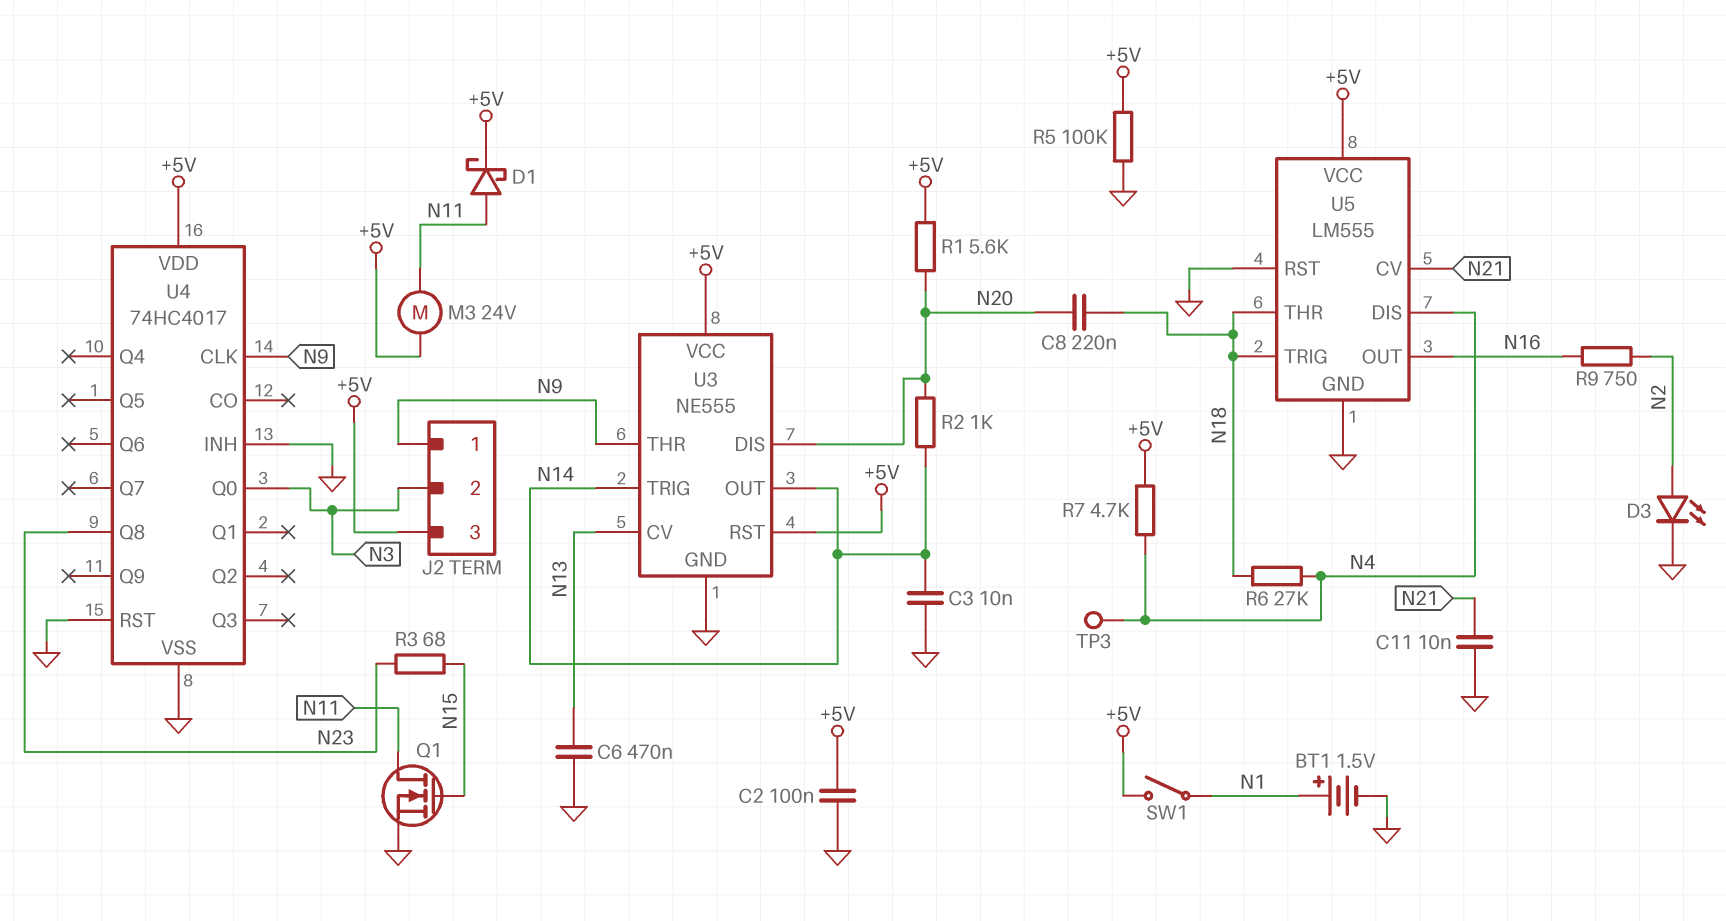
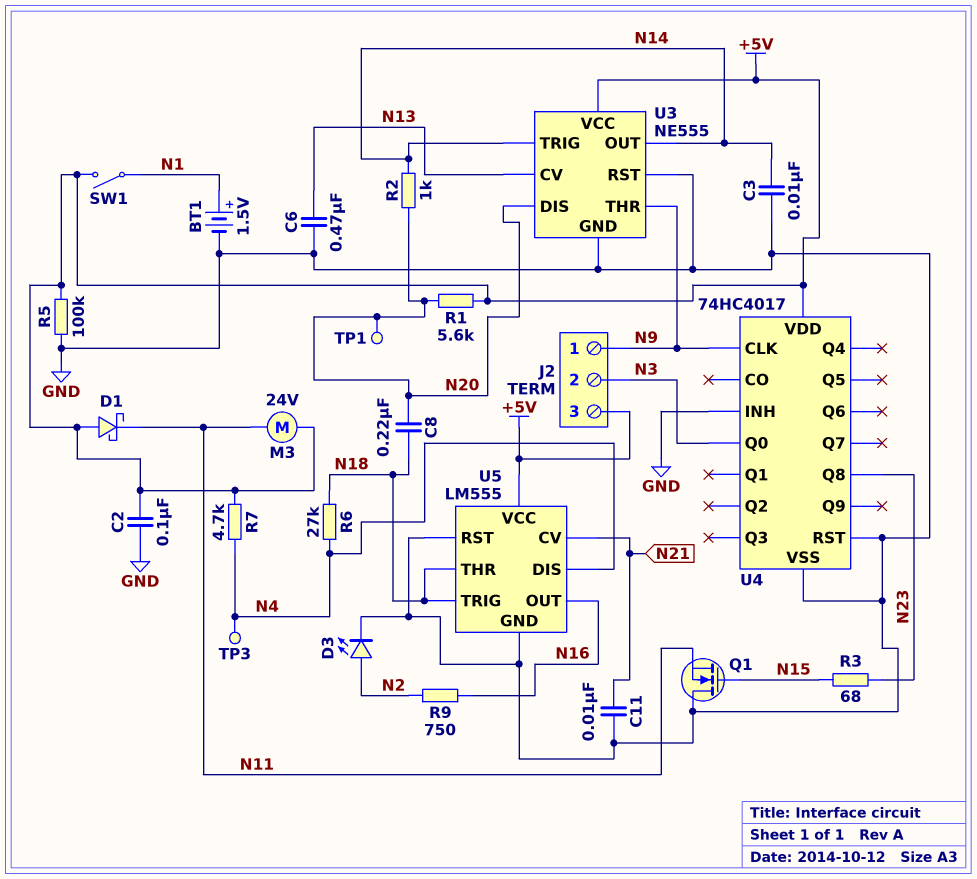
D1: schottky (A N11, K +5V) -> schottky (A +5V, K N11)
Q1: NMOS (G N15, D N11, S GND) -> NMOS (G N15, D GND, S N11)
TP1: none -> test point (N20)
U3 pin RST: +5V -> GND

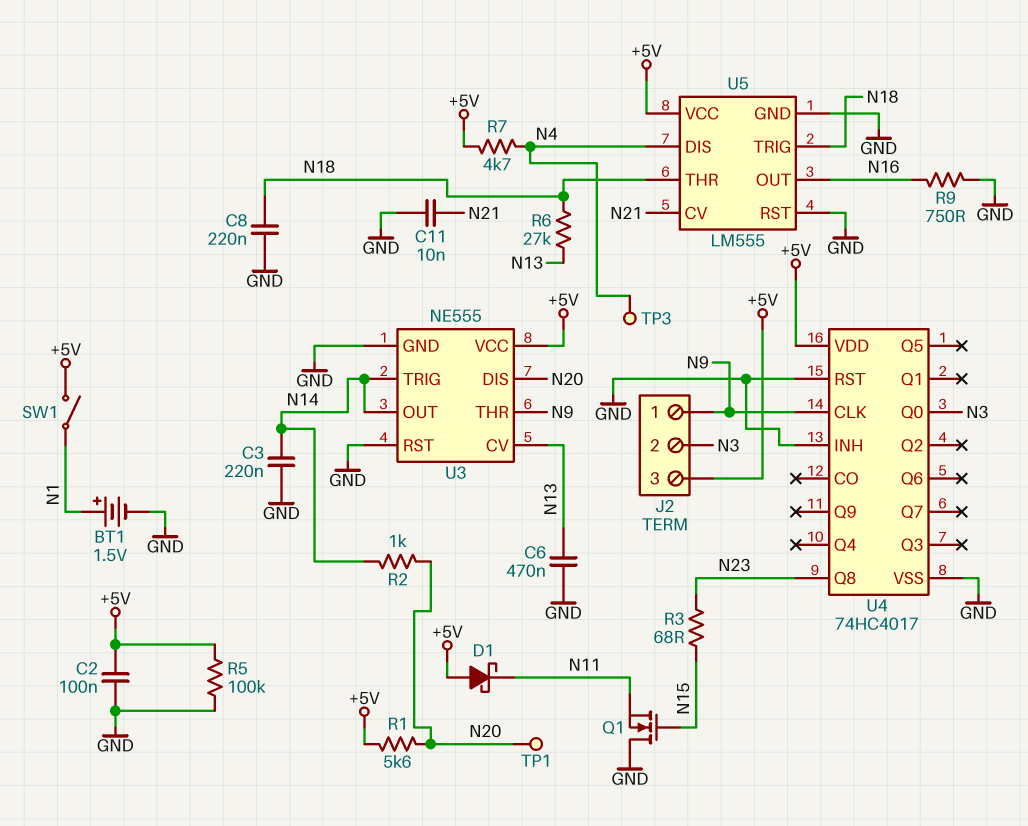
C3: 10nF (GND, N14) -> 220nF (GND, N14)
C8: 220nF (N18, N20) -> 220nF (GND, N18)
D3: LED (A N2, K GND) -> none
M3: motor 24V (+5V, N11) -> none
R6: 27k (N4, N18) -> 27k (N13, N18)
R9: 750 (N2, N16) -> 750 (GND, N16)

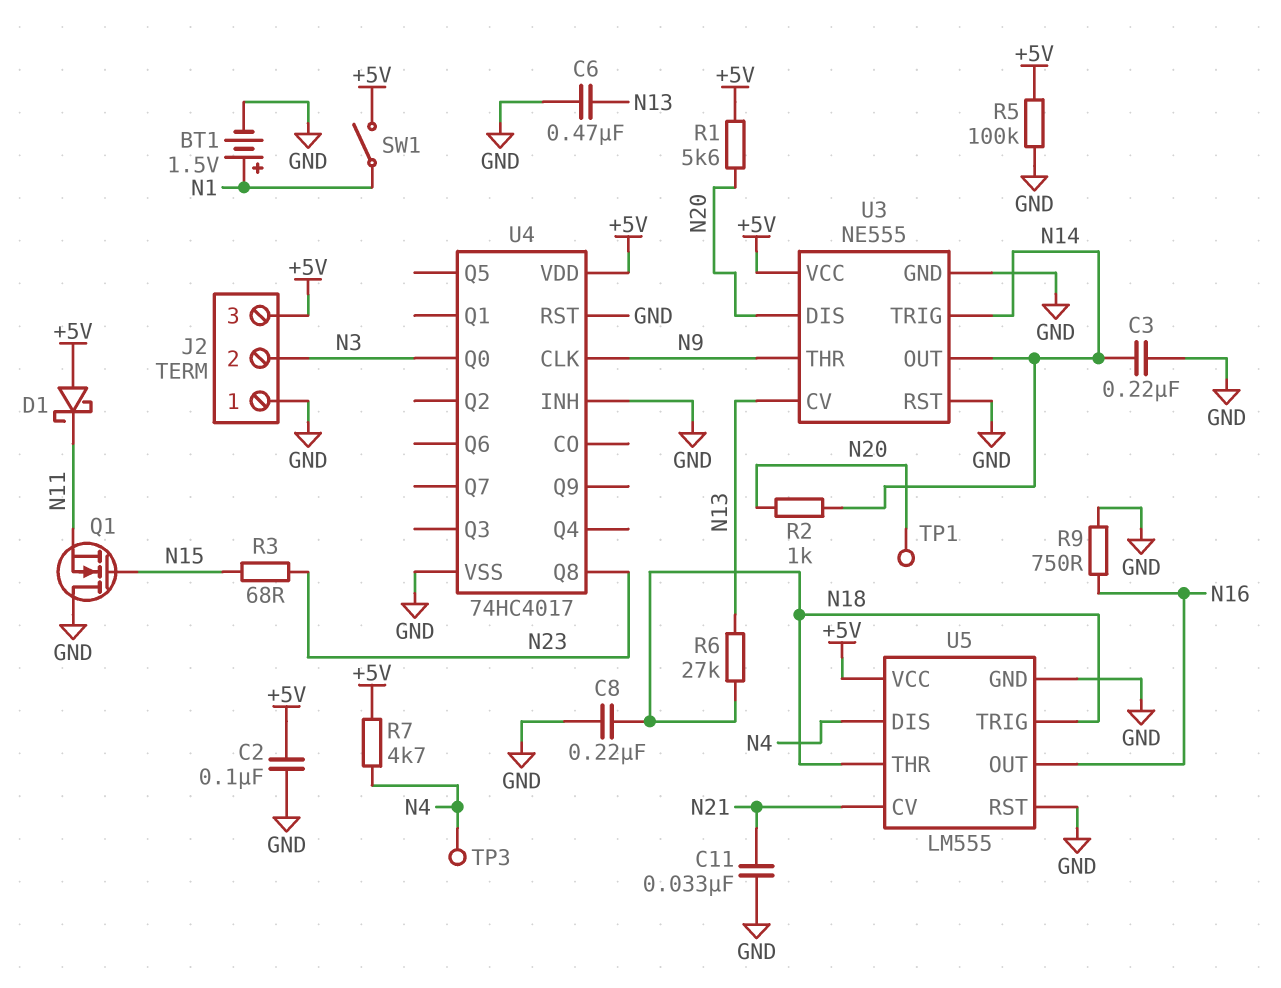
C11: 10nF (GND, N21) -> 33nF (GND, N21)
J2 pin 1: N9 -> GND

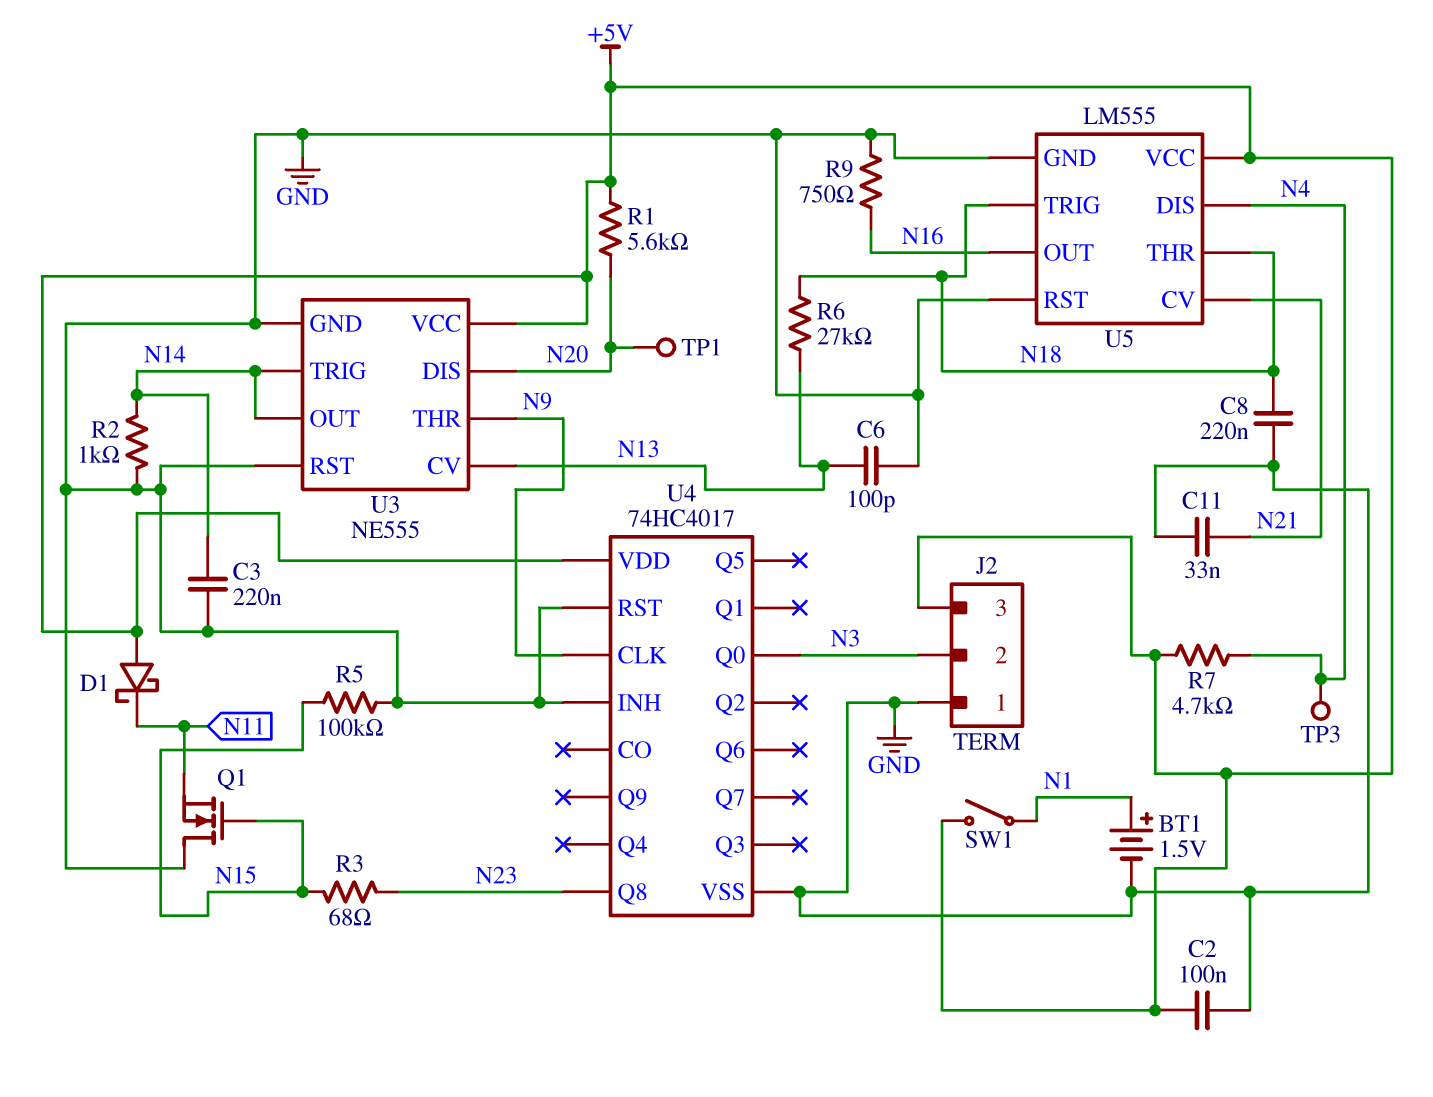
C6: 470nF (GND, N13) -> 100pF (GND, N13)
R2: 1k (N14, N20) -> 1k (GND, N14)
R5: 100k (+5V, GND) -> 100k (GND, N15)

